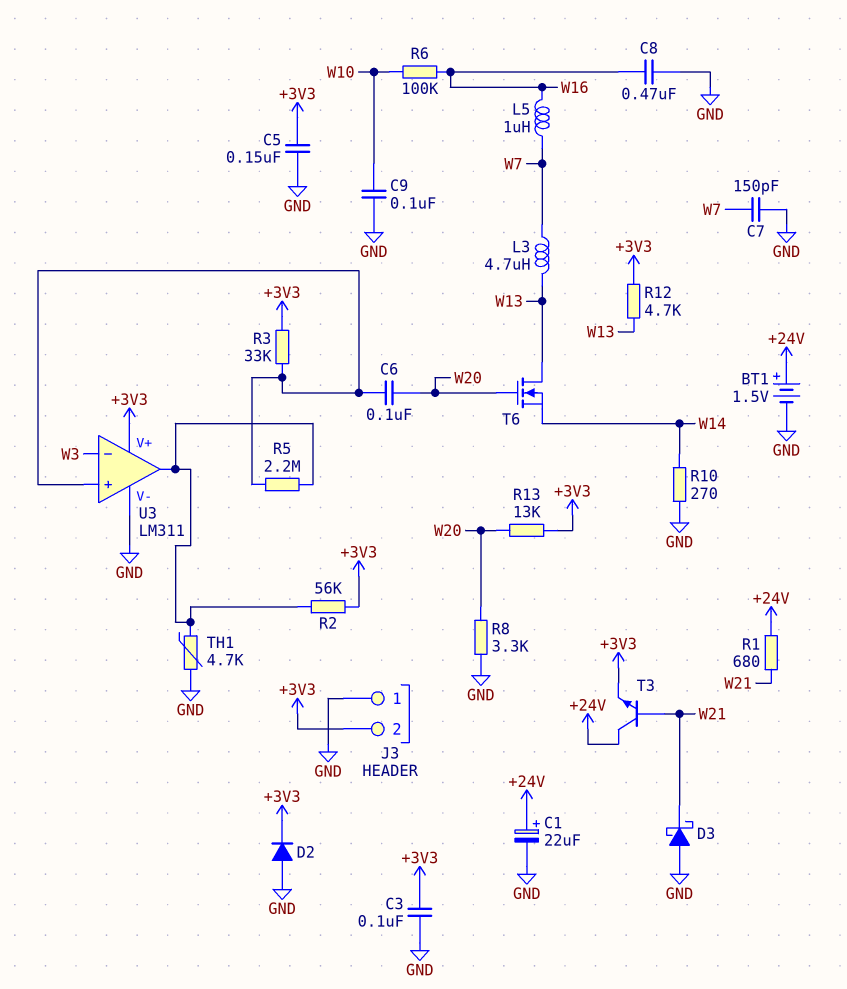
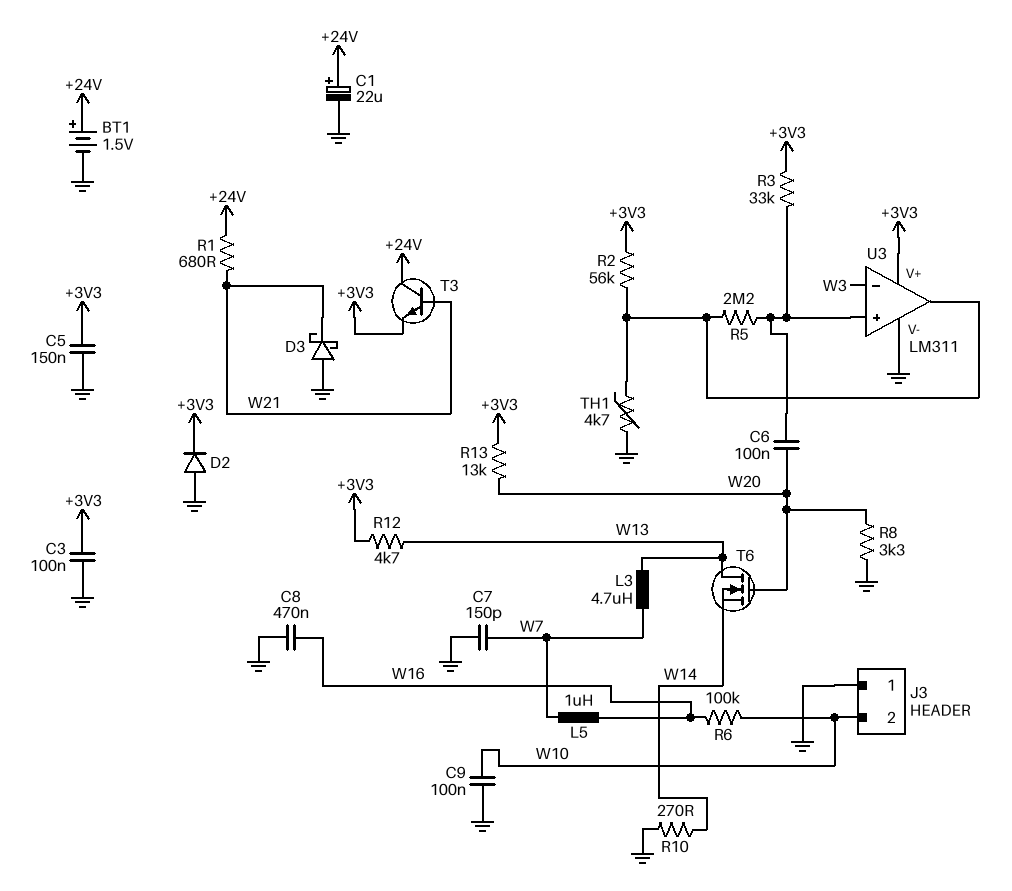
J3 pin 2: +3V3 -> W10

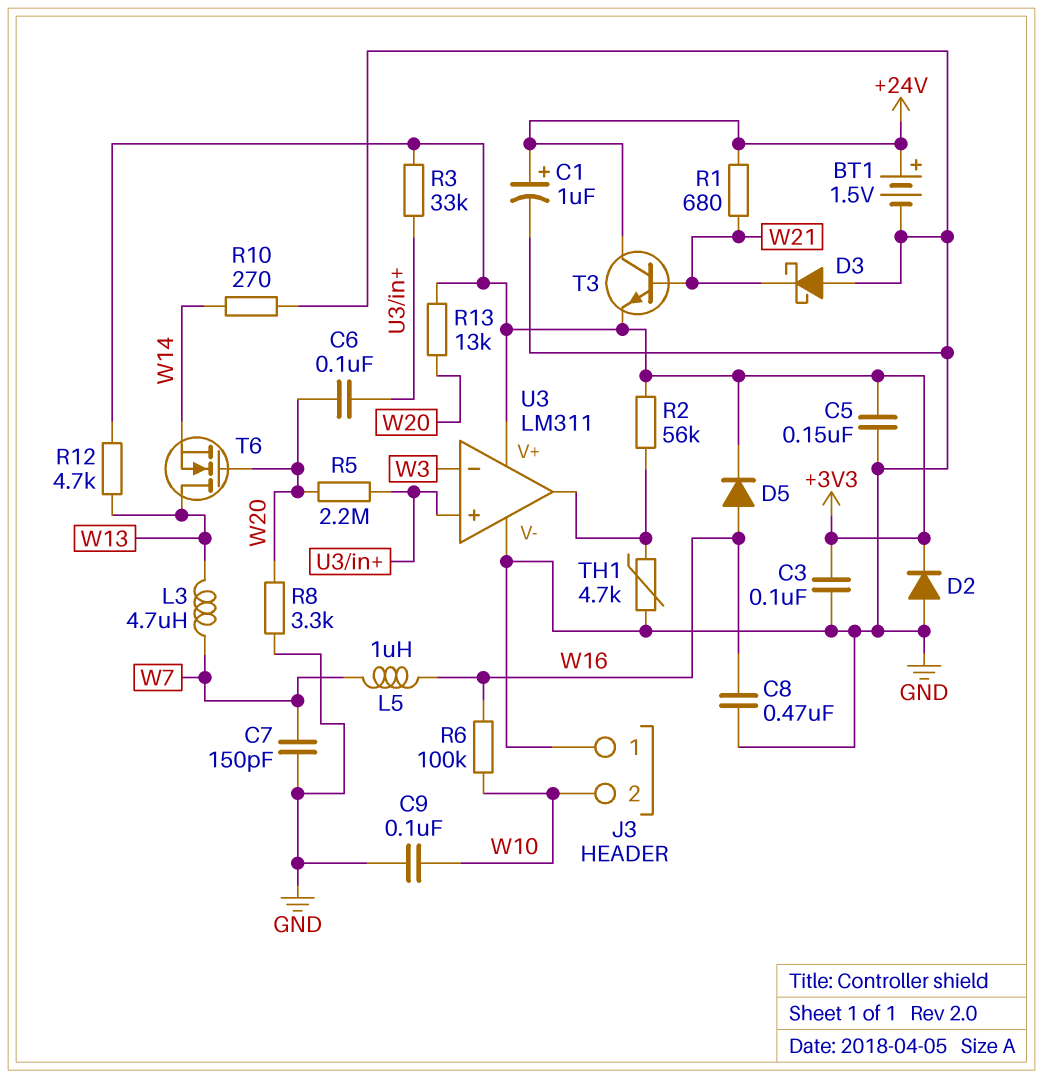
C1: 22uF (plus +24V, minus GND) -> 1uF (plus +24V, minus GND)
D5: none -> diode (A W16, K +3V3)
R5: 2.2M (U3/in+, U3/out) -> 2.2M (U3/in+, W20)

